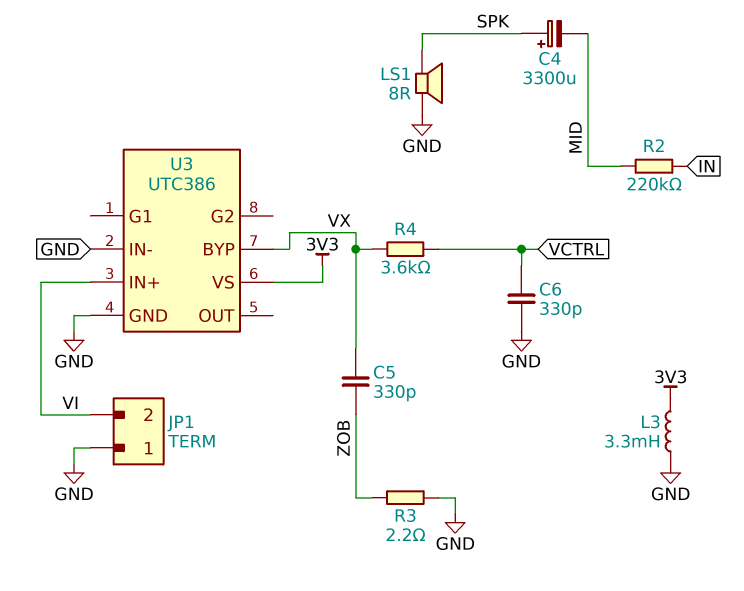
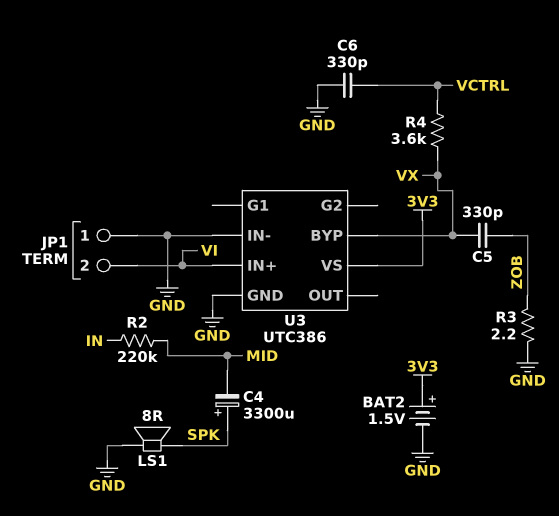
BAT2: none -> 1.5V (plus 3V3, minus GND)
L3: 3.3mH (3V3, GND) -> none

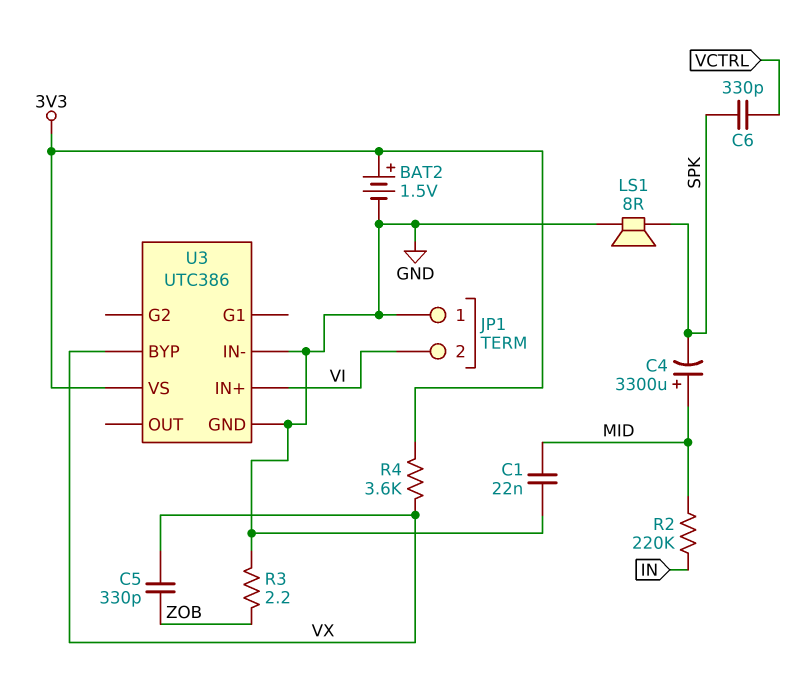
C1: none -> 22nF (GND, MID)
C4: 3300uF (plus SPK, minus MID) -> 3300uF (plus MID, minus SPK)
C6: 330pF (GND, VCTRL) -> 330pF (SPK, VCTRL)
R4: 3.6k (VCTRL, VX) -> 3.6k (3V3, VX)

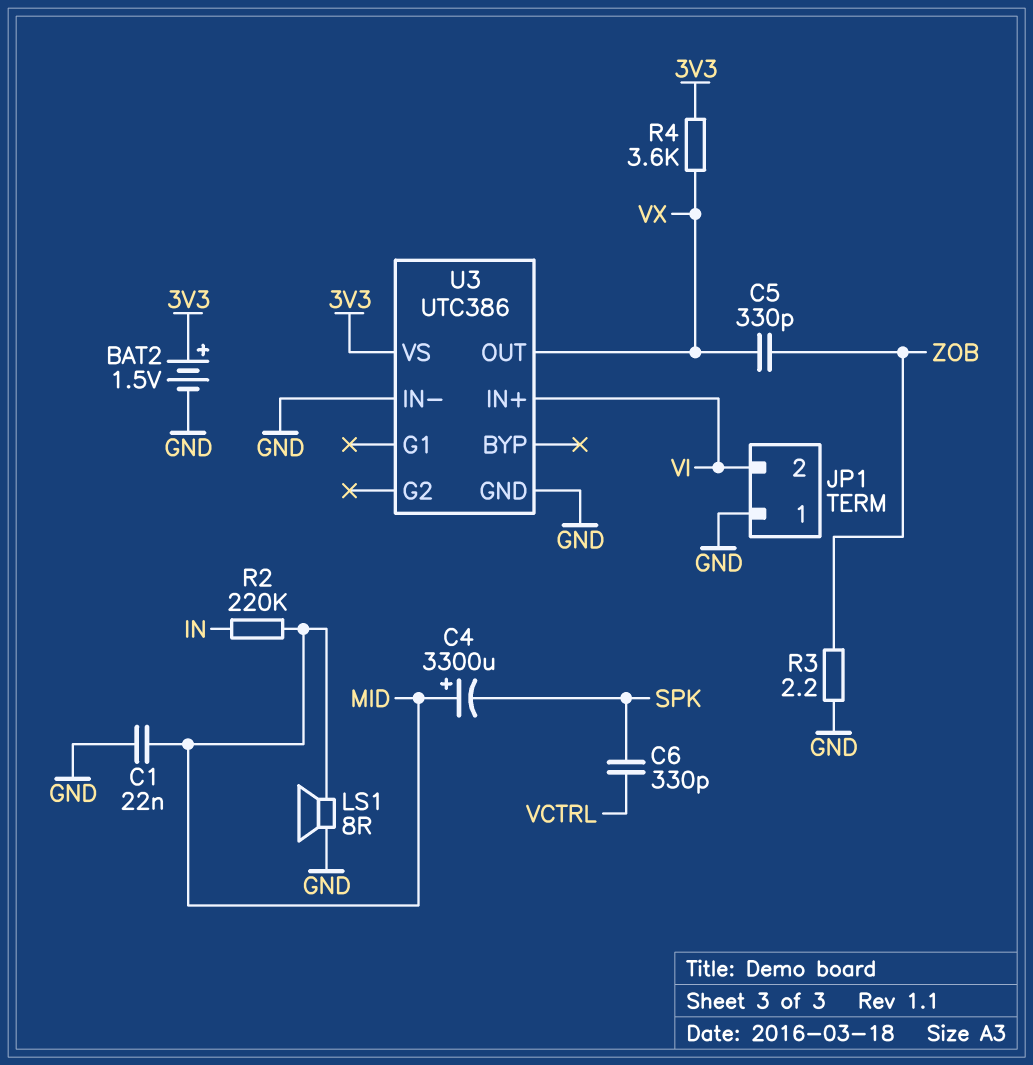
LS1: speaker 8R (GND, SPK) -> speaker 8R (GND, MID)
U3 pin BYP: VX -> none
U3 pin OUT: none -> VX

